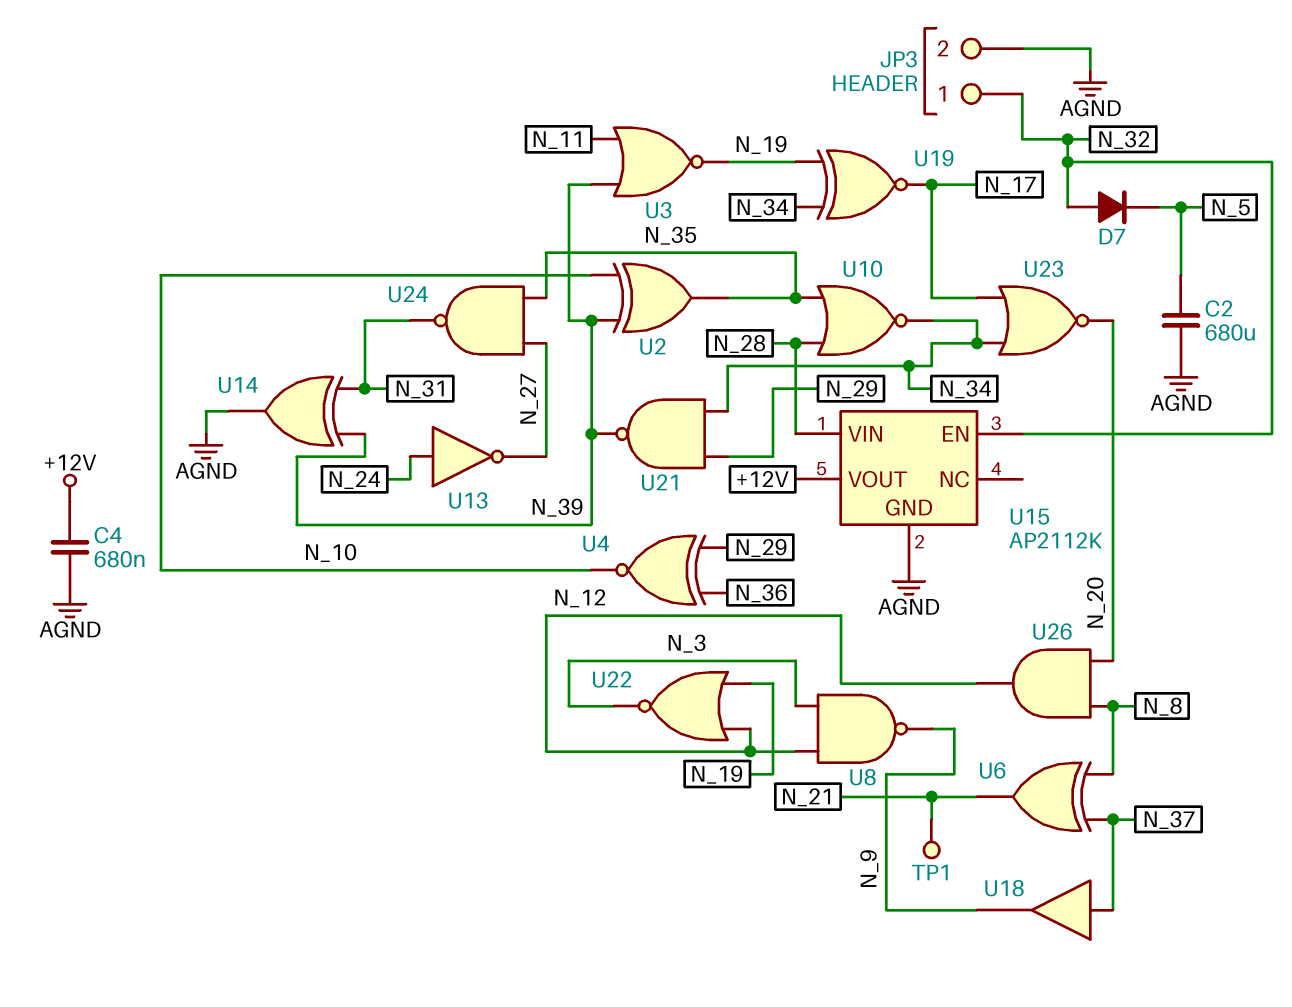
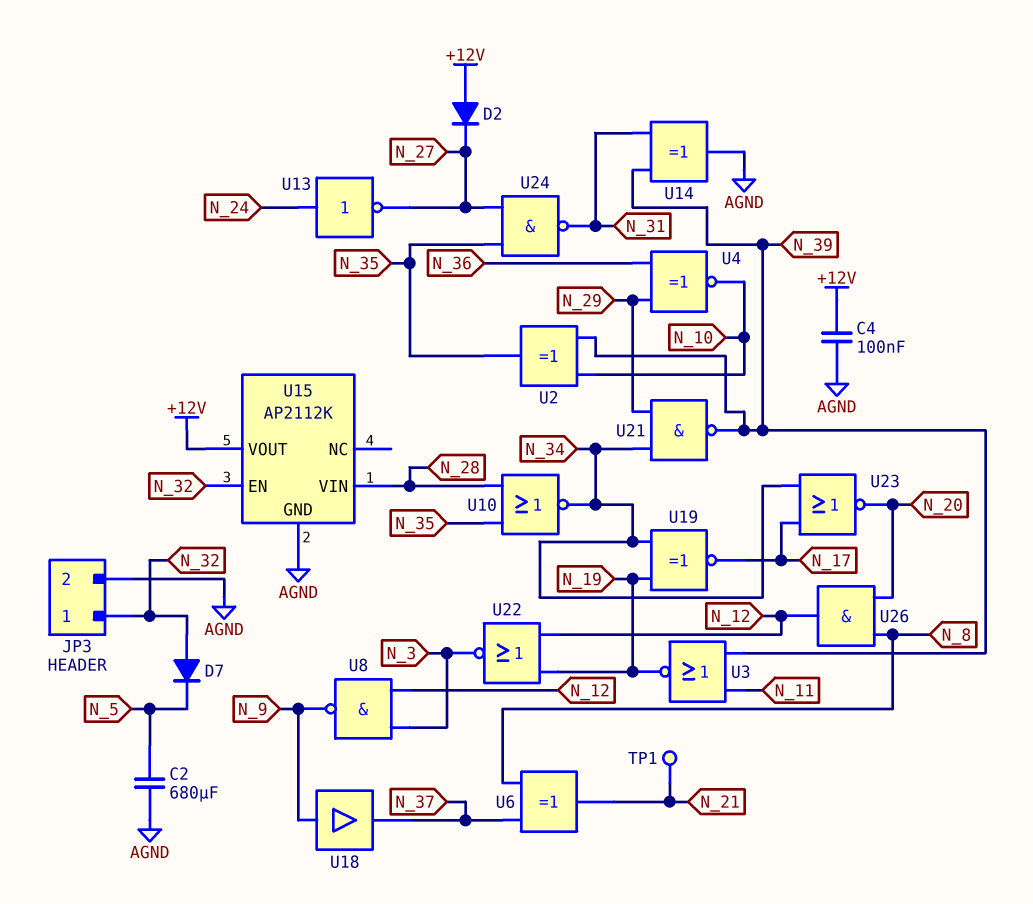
C4: 680nF (+12V, AGND) -> 100nF (+12V, AGND)
D2: none -> diode (A +12V, K N_27)
U18: buffer (in N_37, out N_9) -> buffer (in N_9, out N_37)

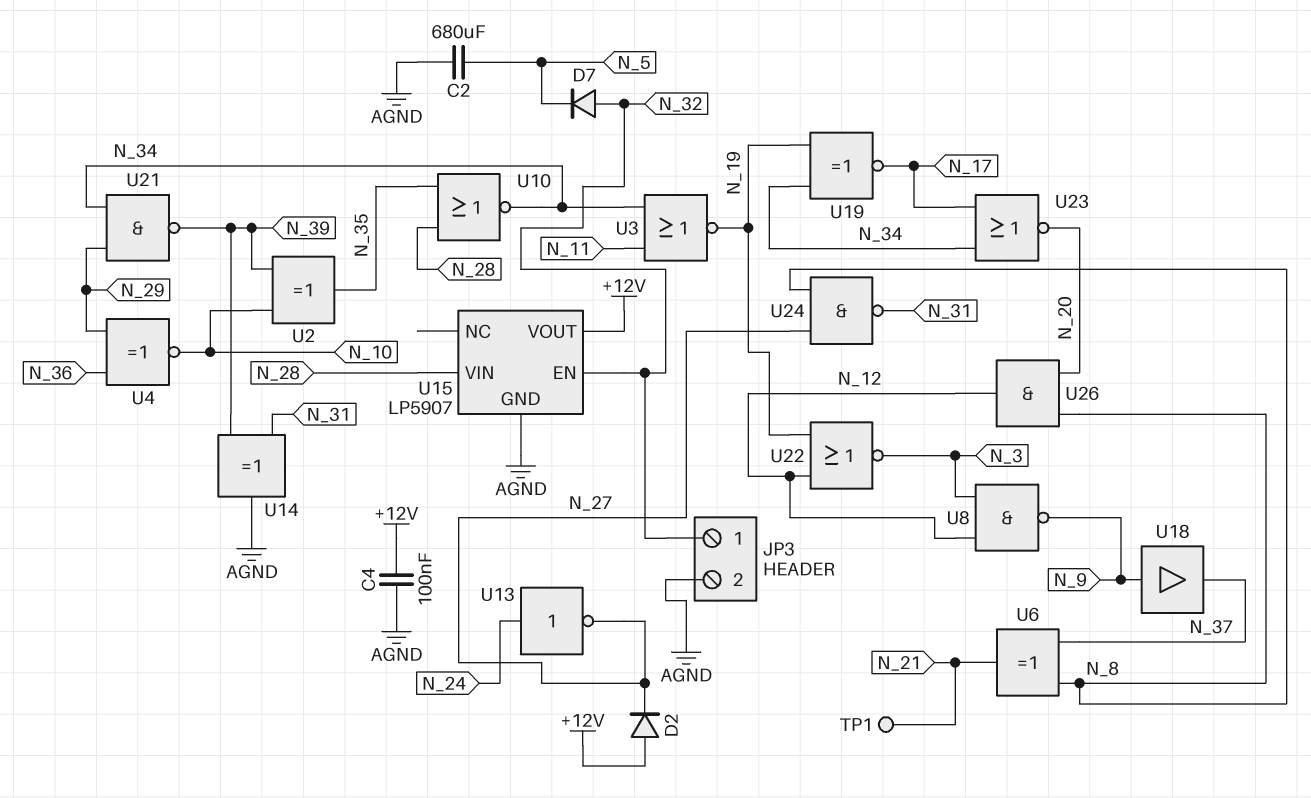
U3: NOR (in N_11, in N_39, out N_19) -> NOR (in N_11, in N_34, out N_19)
U15: AP2112K -> LP5907
U24: NAND (in N_27, in N_35, out N_31) -> NAND (in N_8, in N_27, out N_31)

